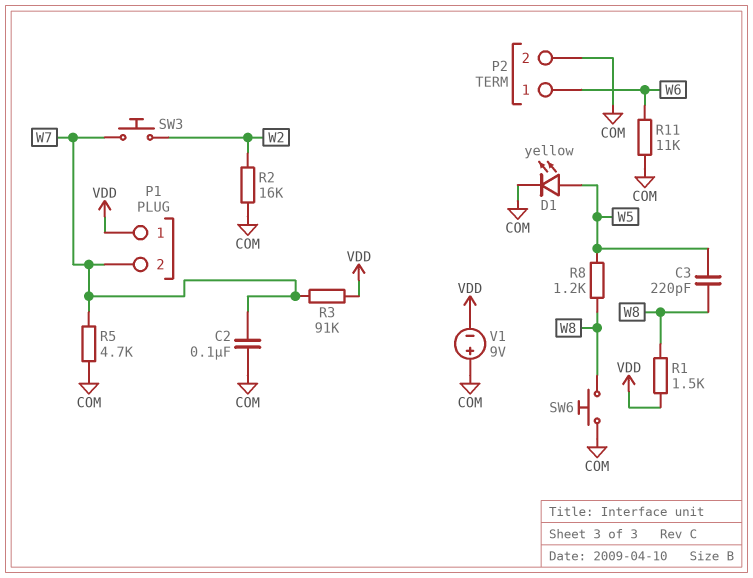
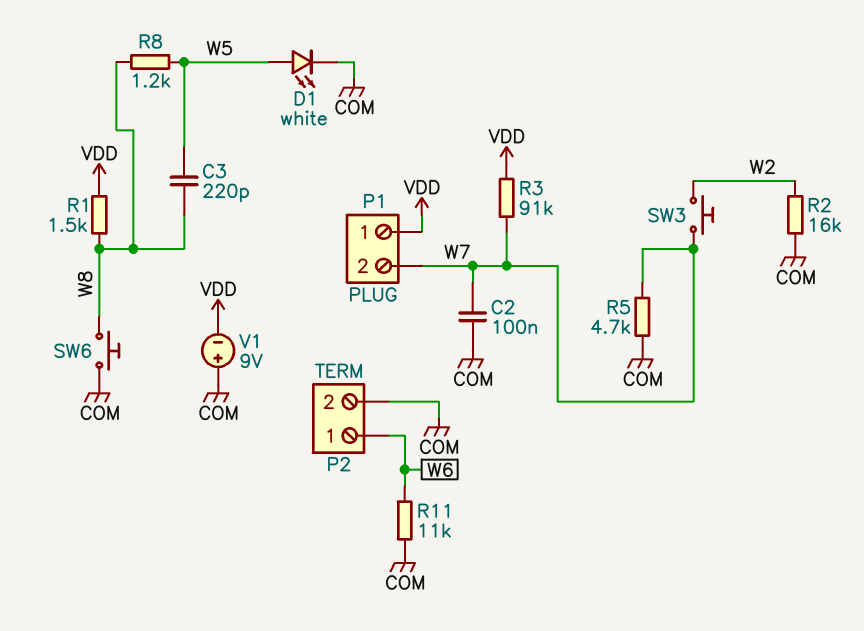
D1: LED yellow (A W5, K COM) -> LED white (A W5, K COM)

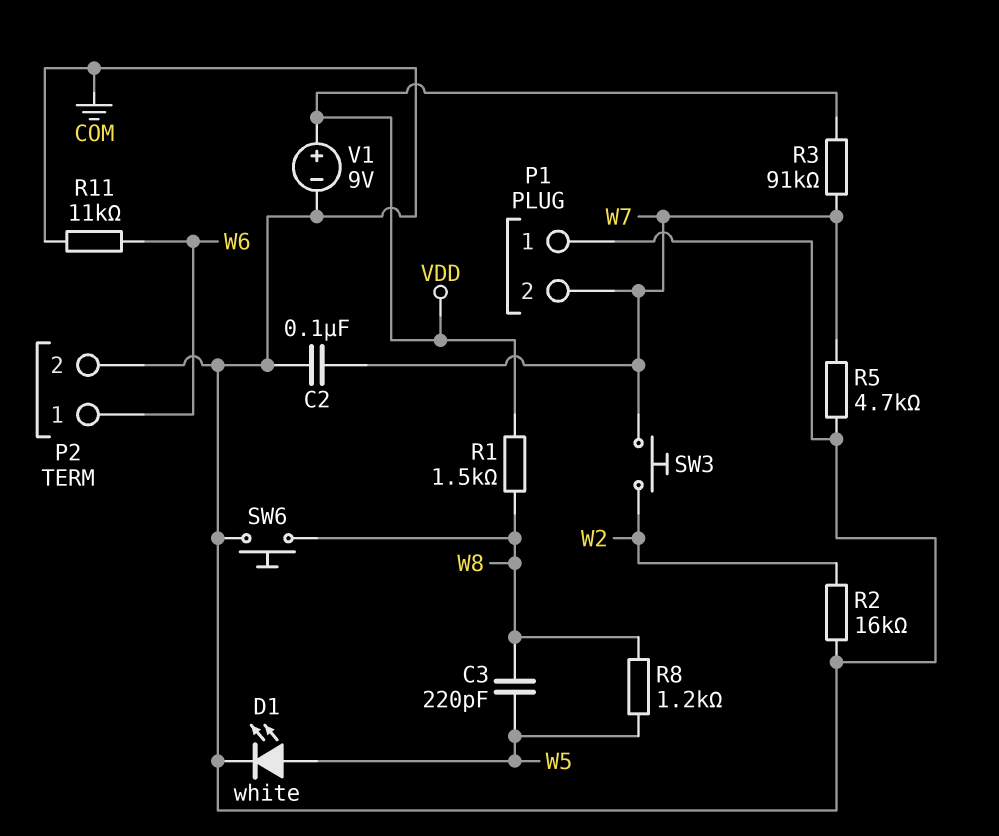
P1 pin 1: VDD -> COM
V1: 9V (plus COM, minus VDD) -> 9V (plus VDD, minus COM)

